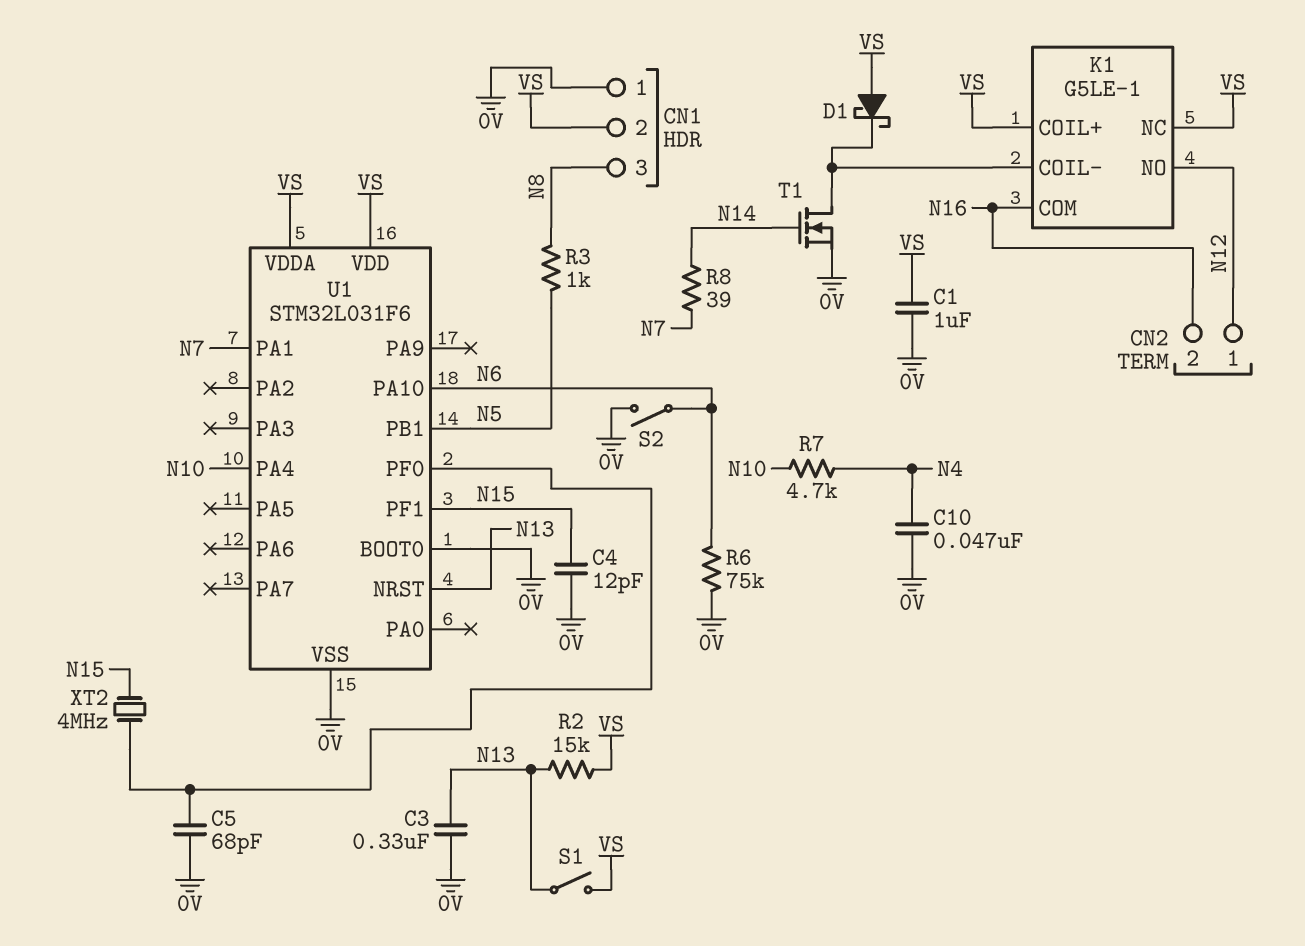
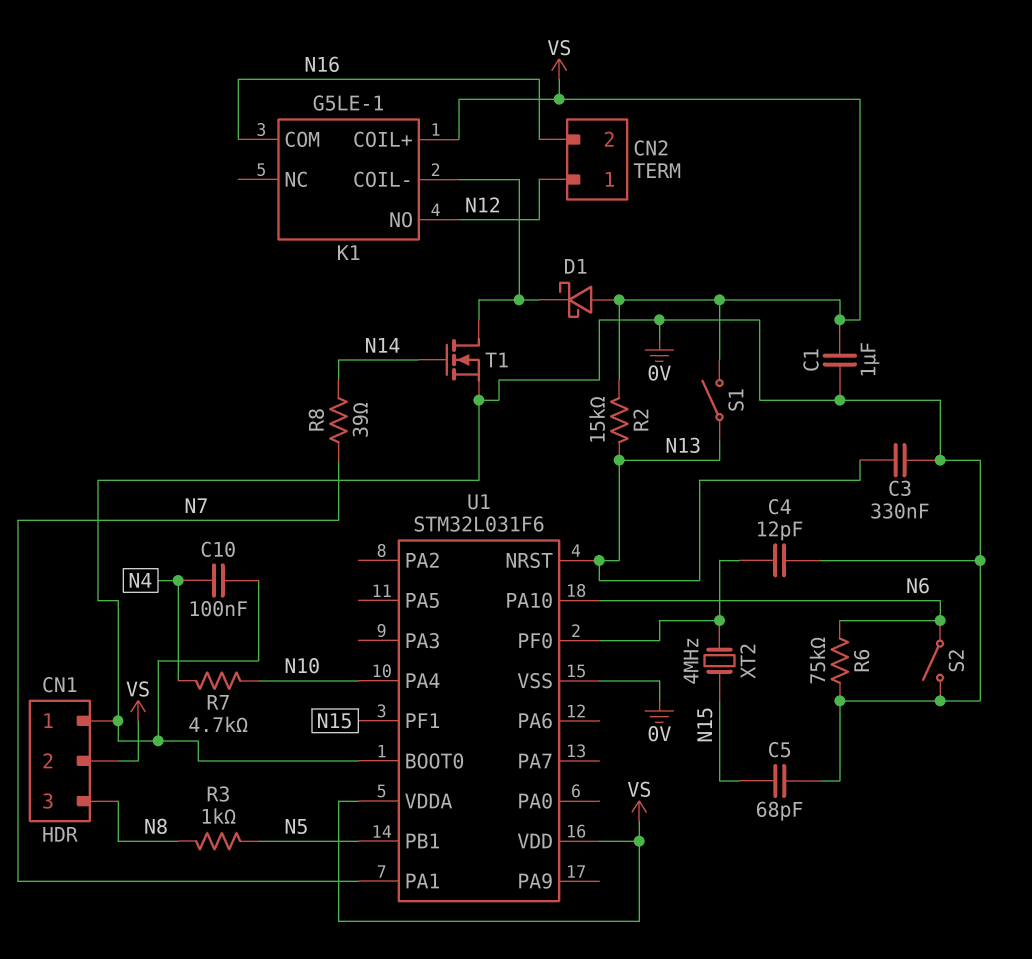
C4: 12pF (0V, N15) -> 12pF (0V, U1/PF0)
C5: 68pF (0V, U1/PF0) -> 68pF (0V, N15)
C10: 47nF (0V, N4) -> 100nF (0V, N4)
K1 pin NC: VS -> none

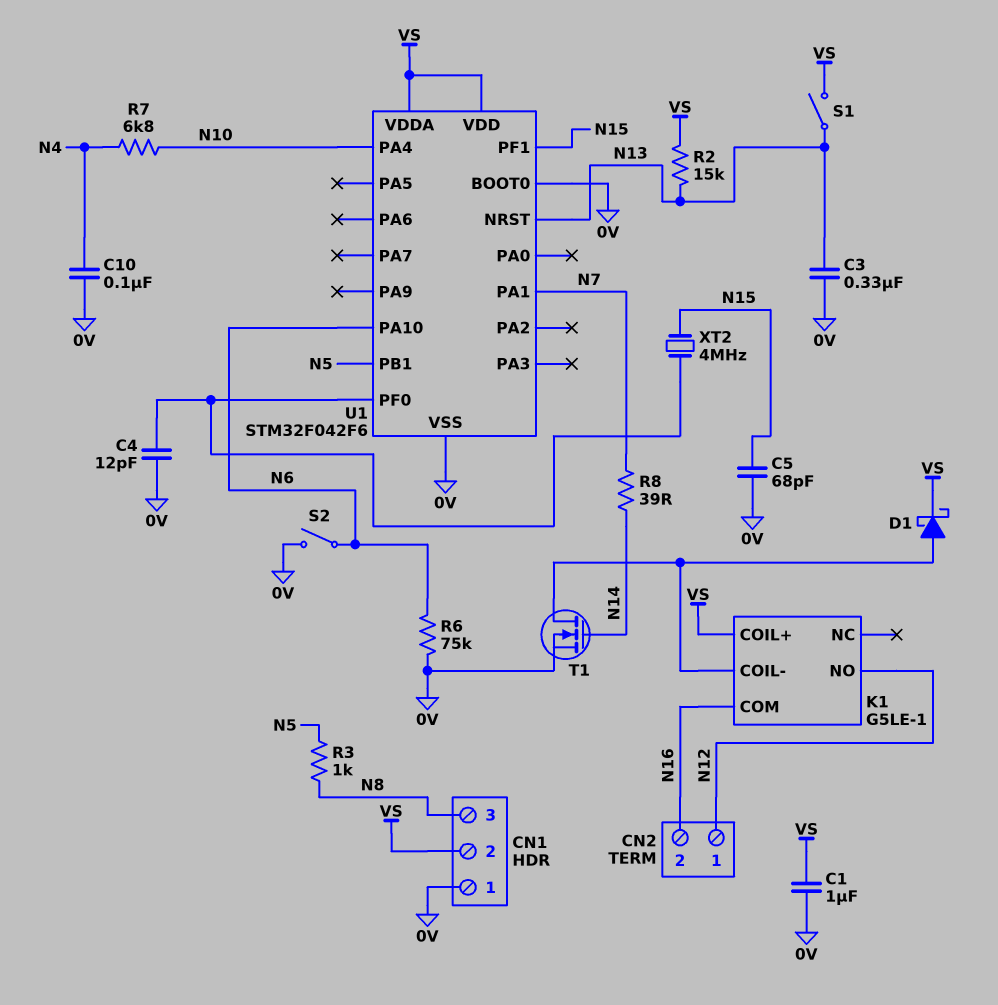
D1: schottky (A VS, K K1/COIL-) -> schottky (A K1/COIL-, K VS)
R7: 4.7k (N4, N10) -> 6.8k (N4, N10)
U1: STM32L031F6 -> STM32F042F6

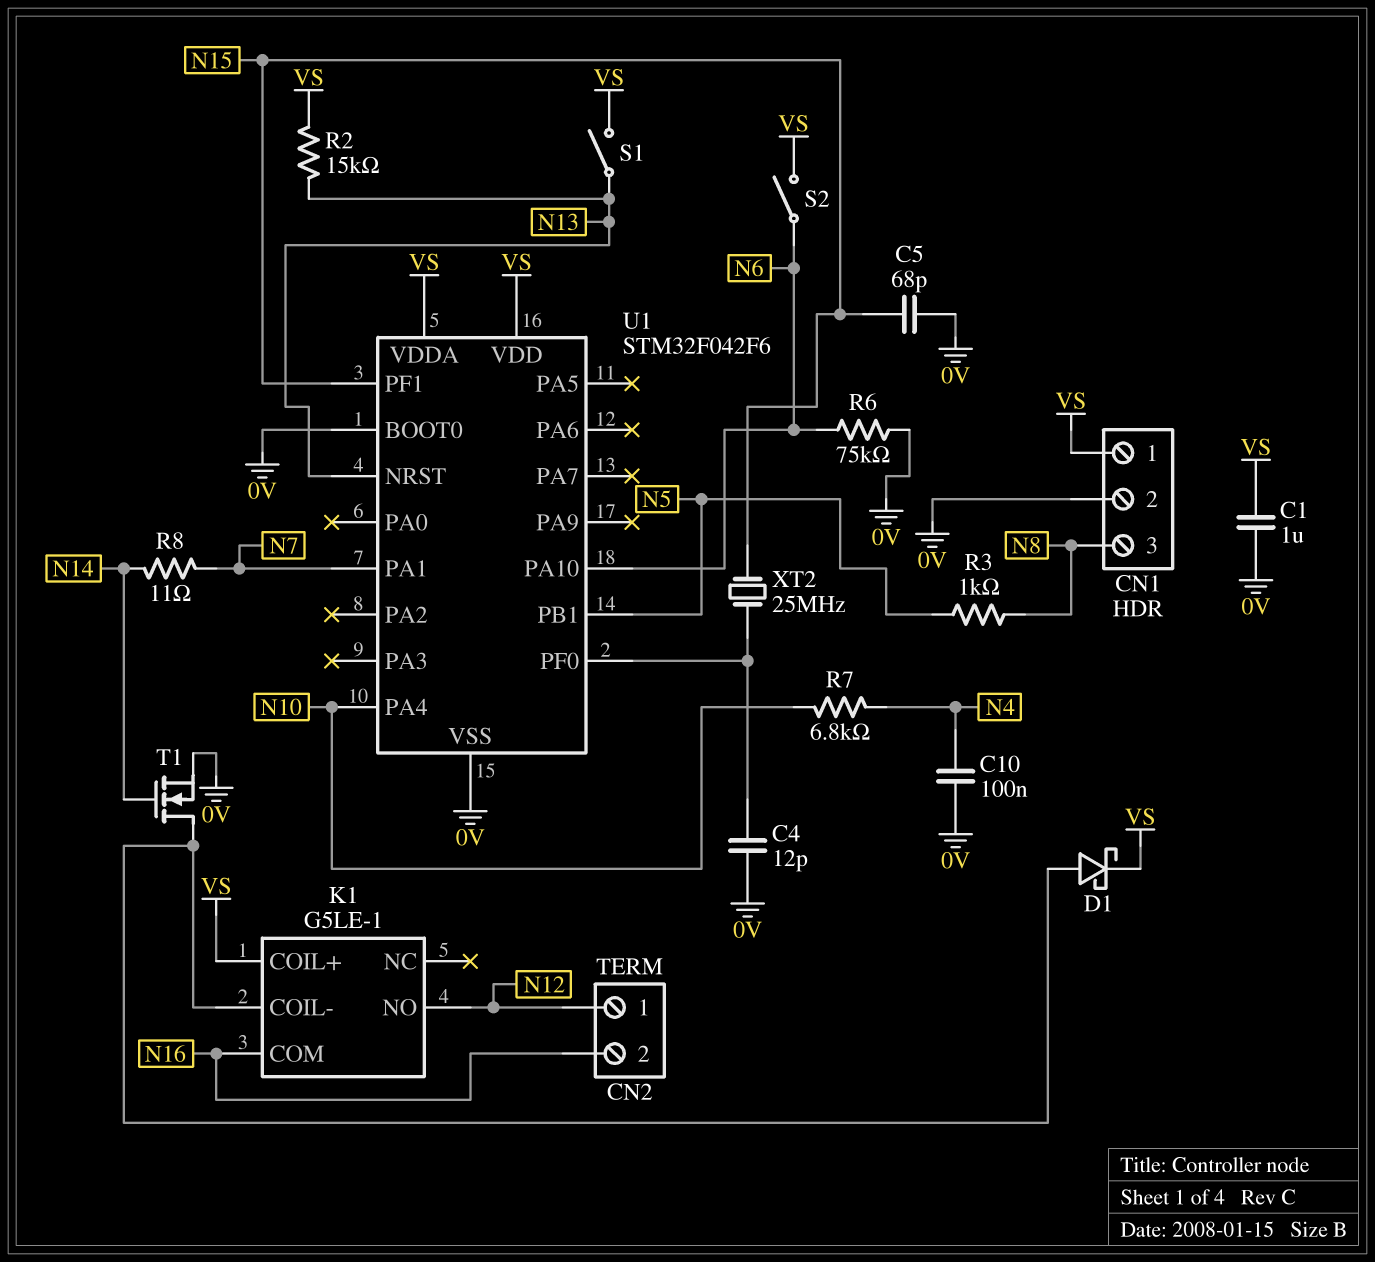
C3: 330nF (0V, N13) -> none
CN1 pin 1: 0V -> VS
CN1 pin 2: VS -> 0V
R8: 39 (N7, N14) -> 11 (N7, N14)
S2: switch (0V, N6) -> switch (N6, VS)
XT2: 4MHz (N15, U1/PF0) -> 25MHz (N15, U1/PF0)

